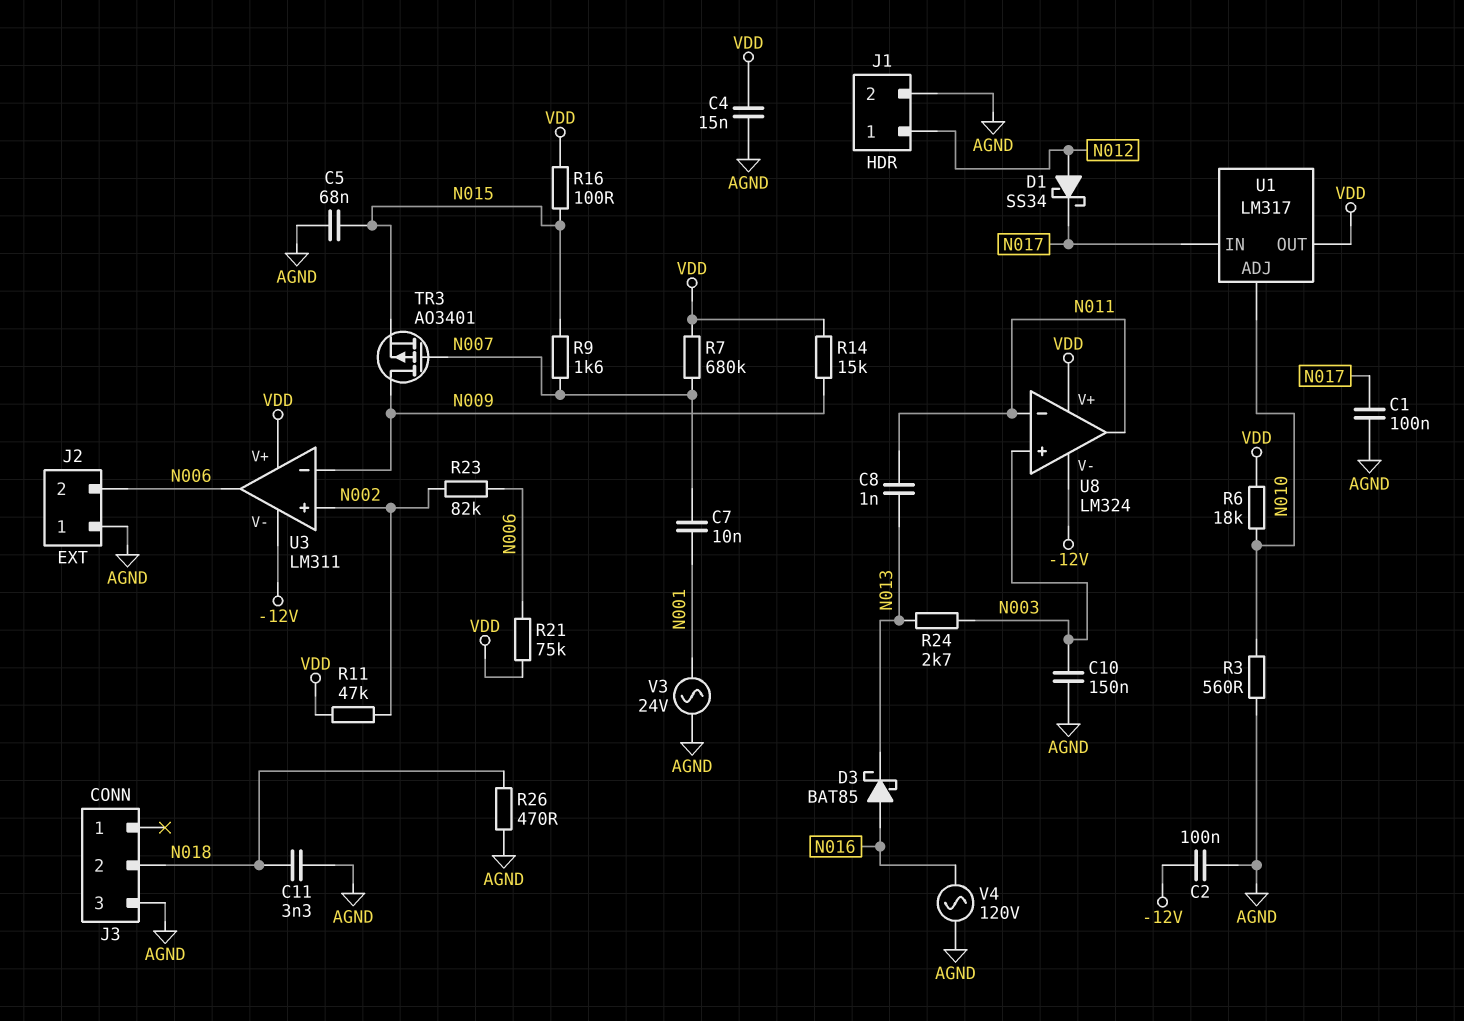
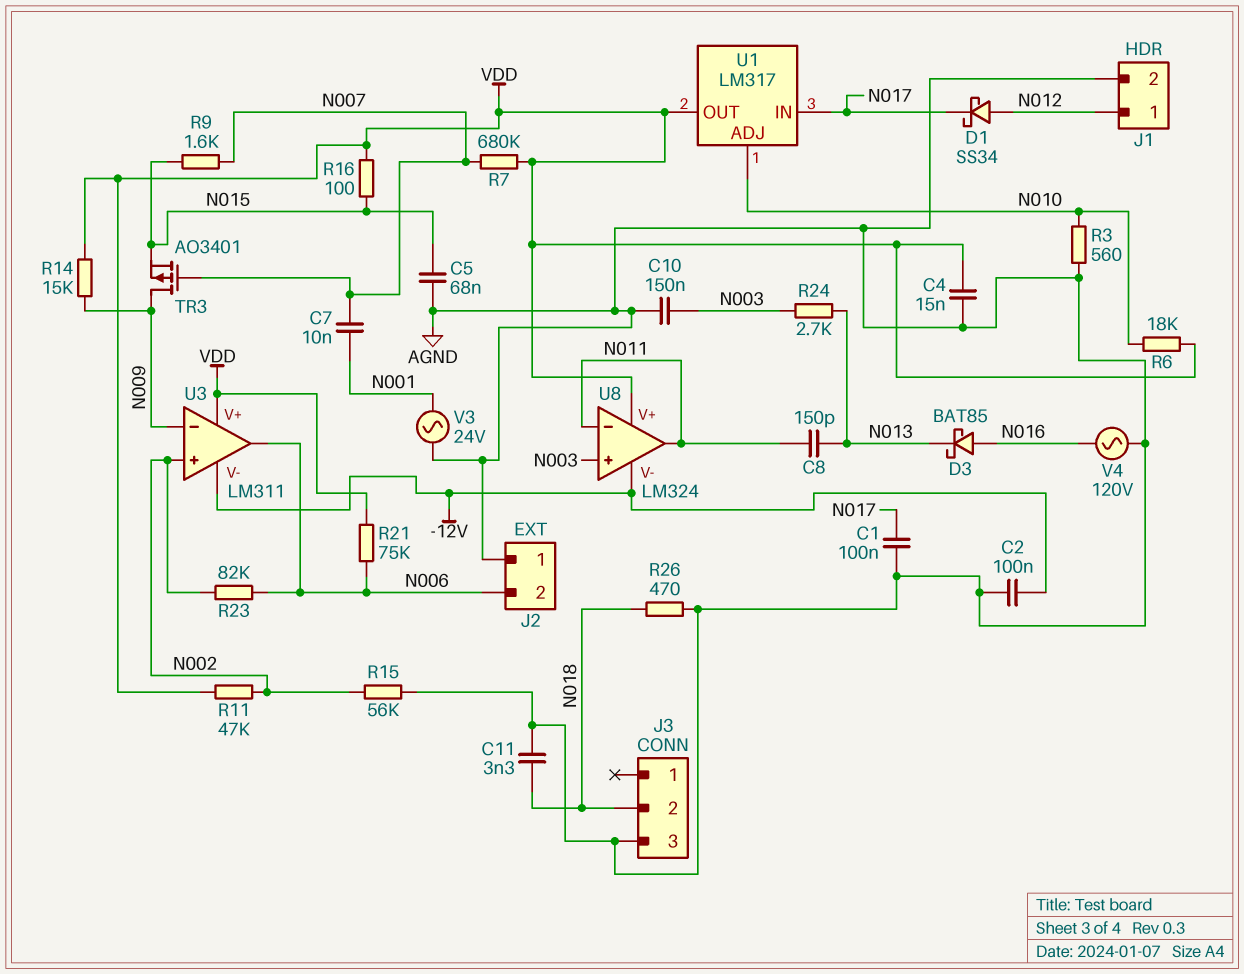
C8: 1nF (N011, N013) -> 150pF (N011, N013)
R15: none -> 56k (AGND, N002)

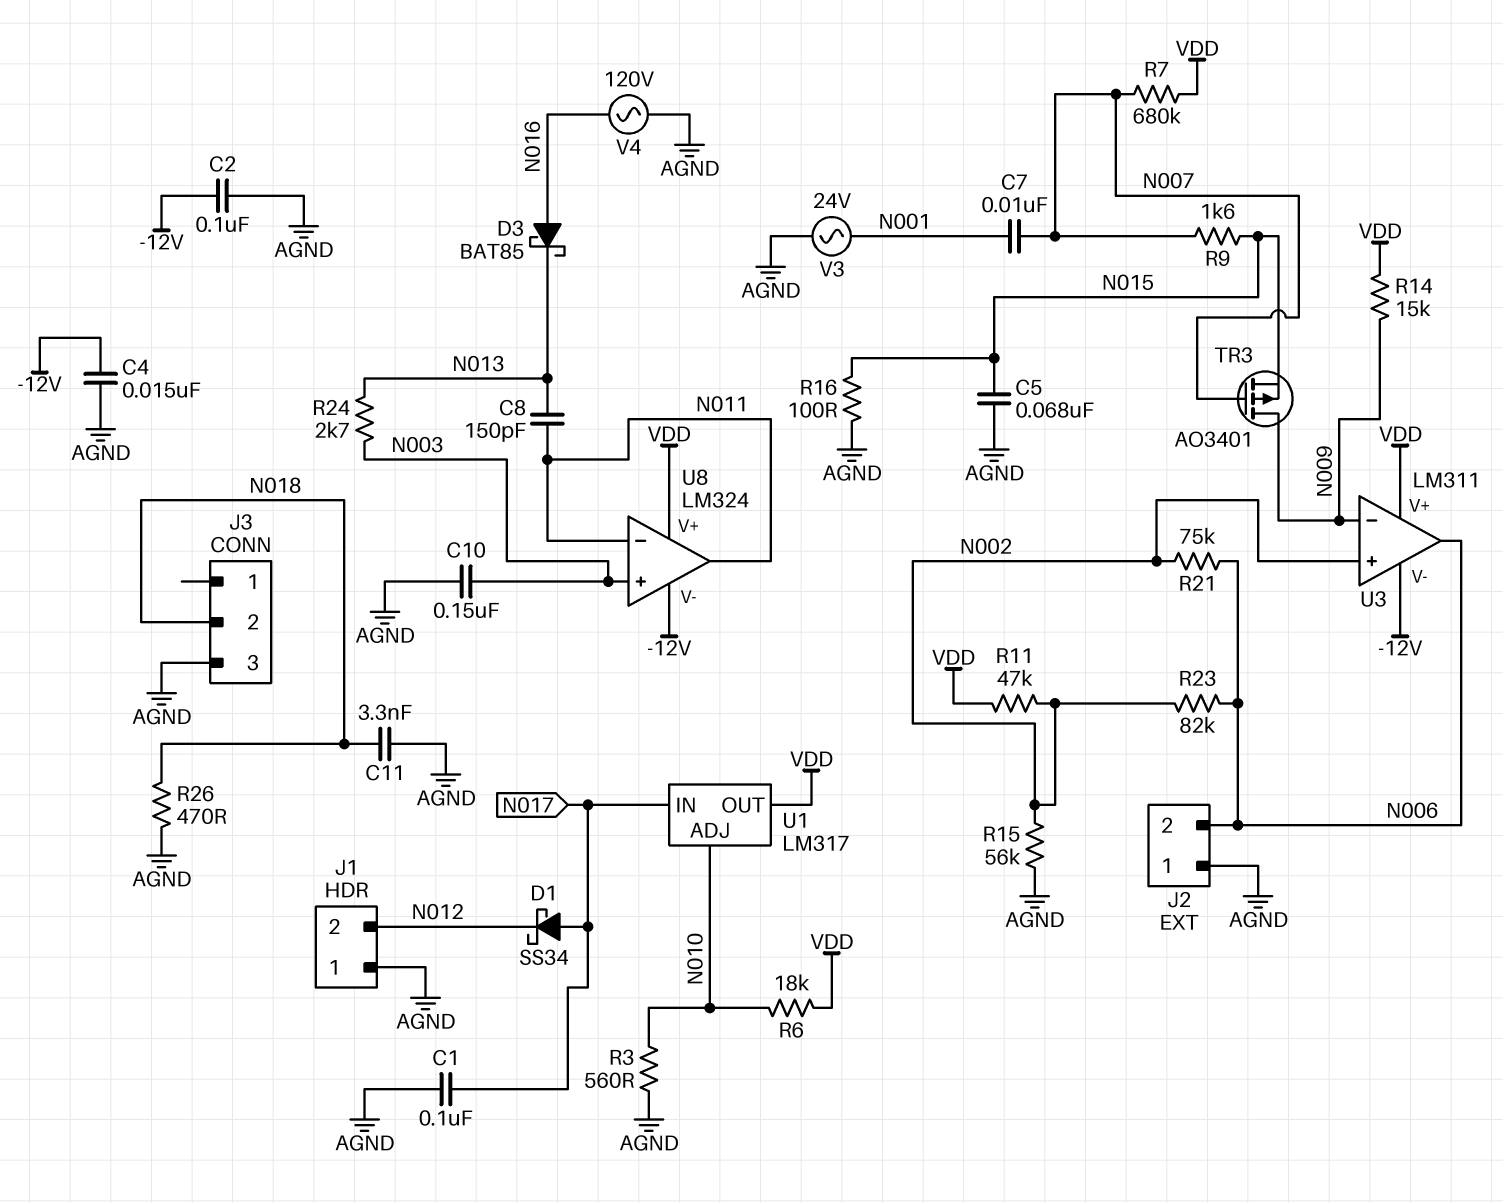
C4: 15nF (AGND, VDD) -> 15nF (-12V, AGND)
D1: schottky SS34 (A N012, K N017) -> schottky SS34 (A N017, K N012)
J1 pin 1: N012 -> AGND
J1 pin 2: AGND -> N012
R16: 100 (N015, VDD) -> 100 (AGND, N015)
R21: 75k (N006, VDD) -> 75k (N002, N006)

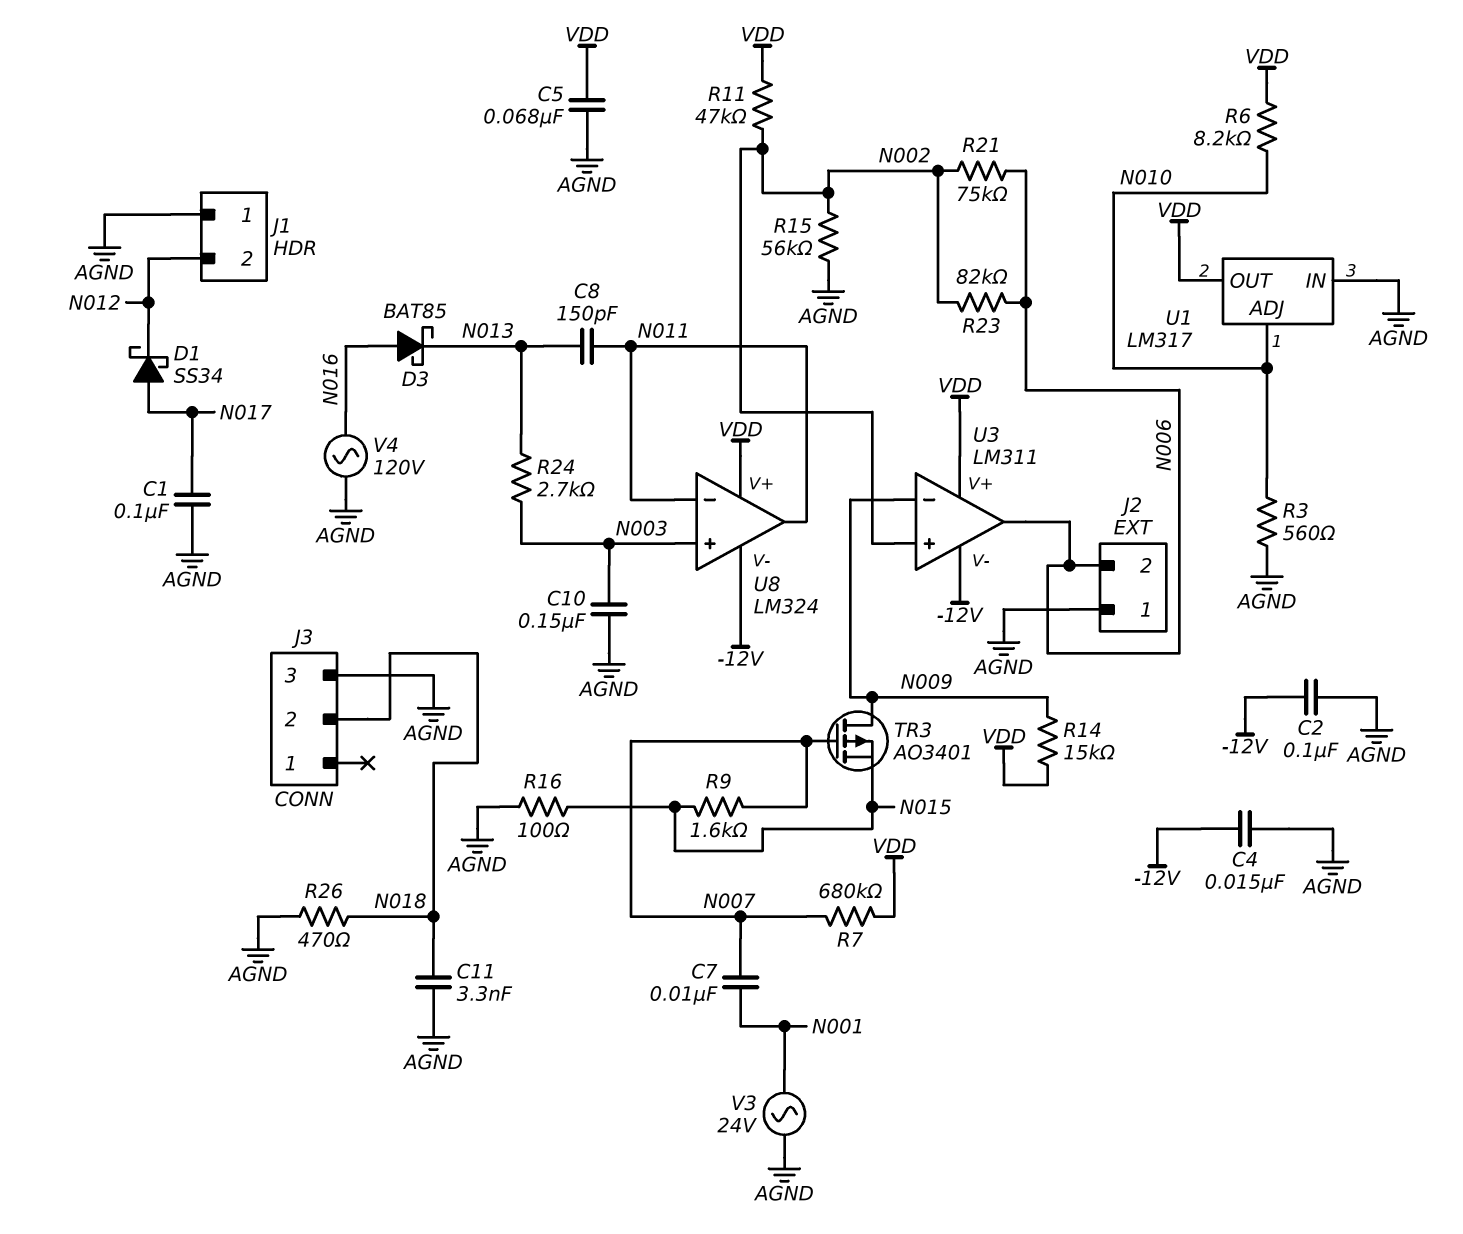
C5: 68nF (AGND, N015) -> 68nF (AGND, VDD)
R6: 18k (N010, VDD) -> 8.2k (N010, VDD)
U1 pin IN: N017 -> AGND

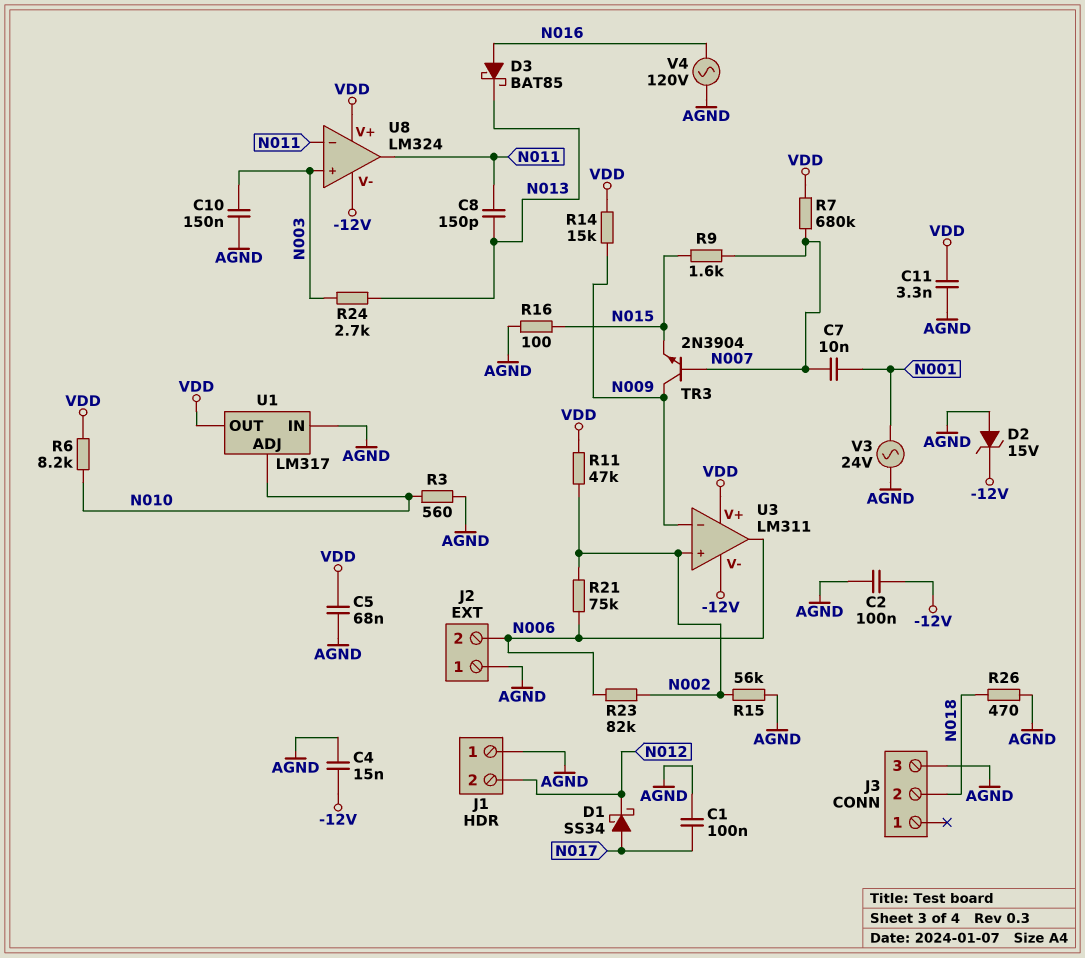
C11: 3.3nF (AGND, N018) -> 3.3nF (AGND, VDD)
D2: none -> zener 15V (A AGND, K -12V)
TR3: PMOS AO3401 (G N007, D N009, S N015) -> NPN 2N3904 (B N007, C N009, E N015)

